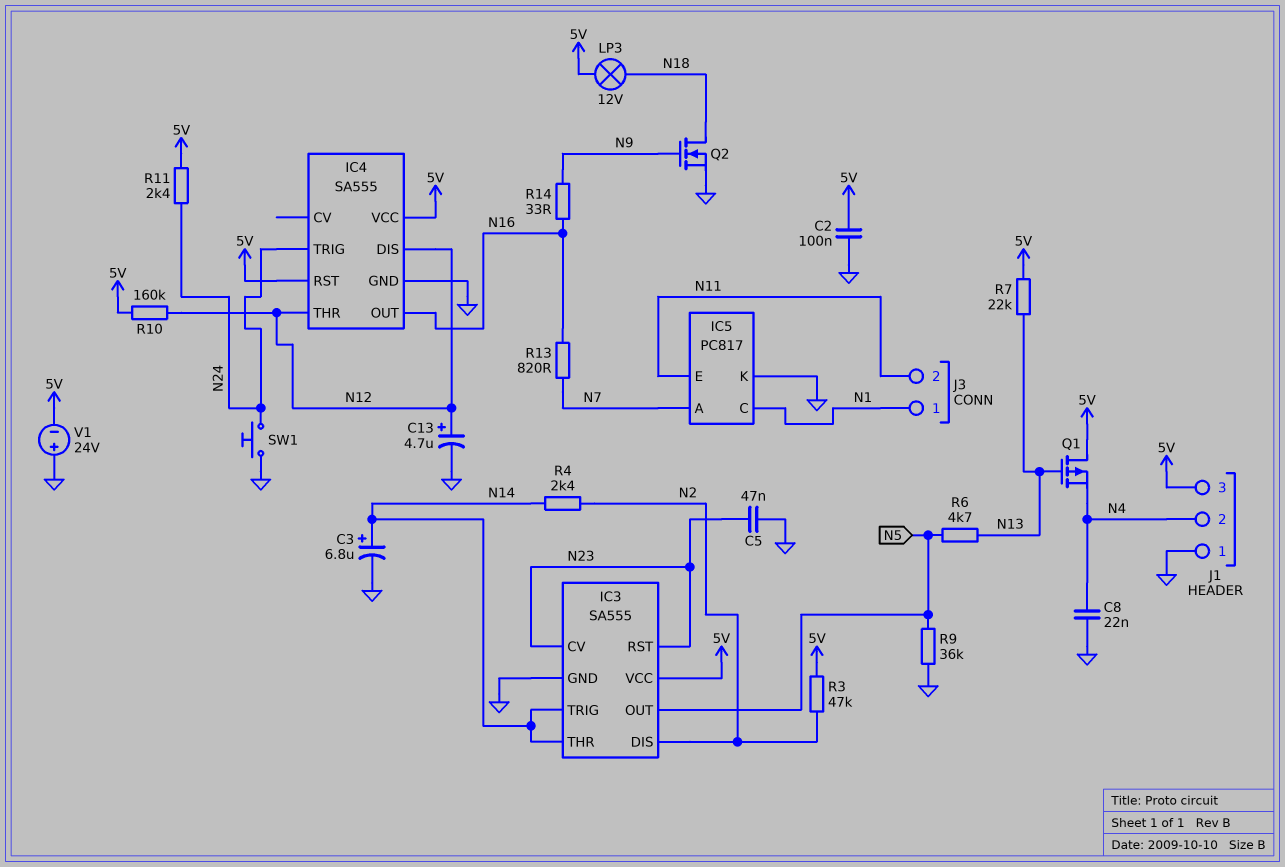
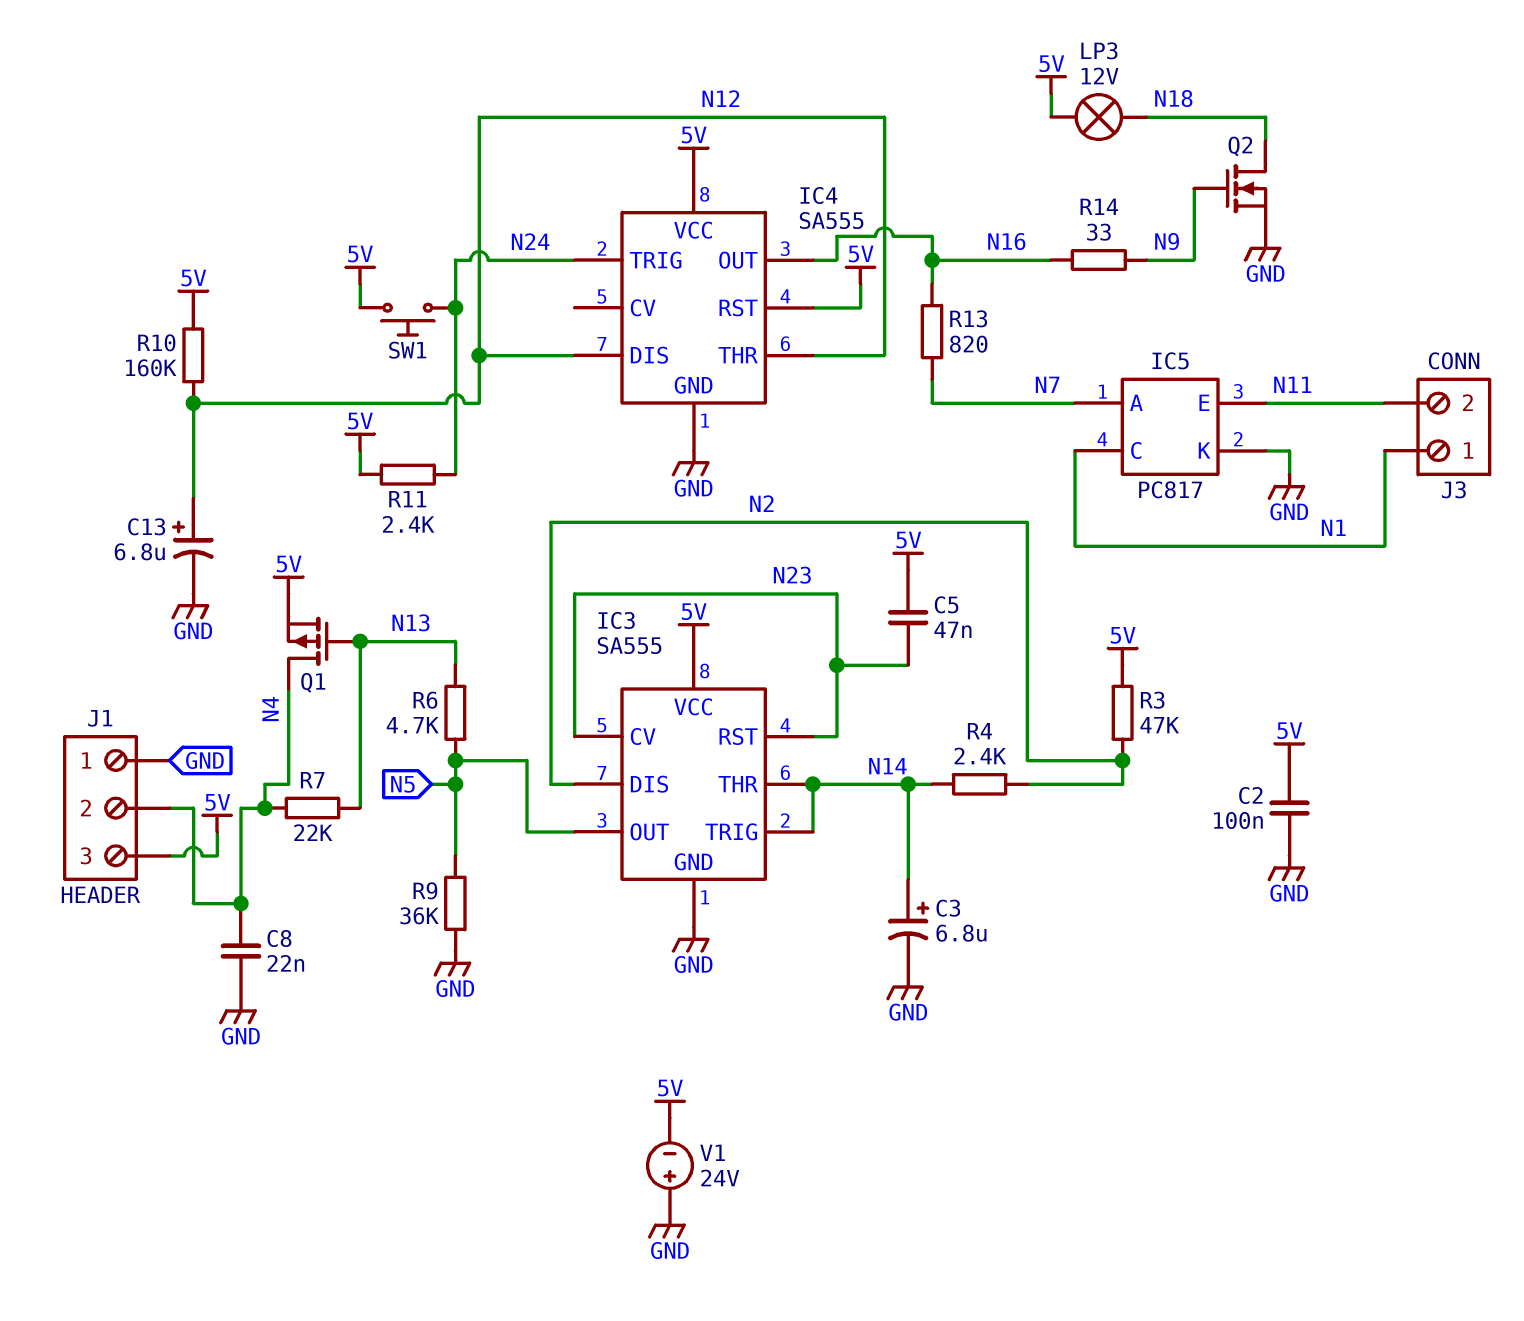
C5: 47nF (GND, N23) -> 47nF (5V, N23)
C13: 4.7uF (plus N12, minus GND) -> 6.8uF (plus N12, minus GND)
Q1: PMOS (G N13, D 5V, S N4) -> PMOS (G N13, D N4, S 5V)
R7: 22k (5V, N13) -> 22k (N4, N13)
SW1: button (GND, N24) -> button (5V, N24)

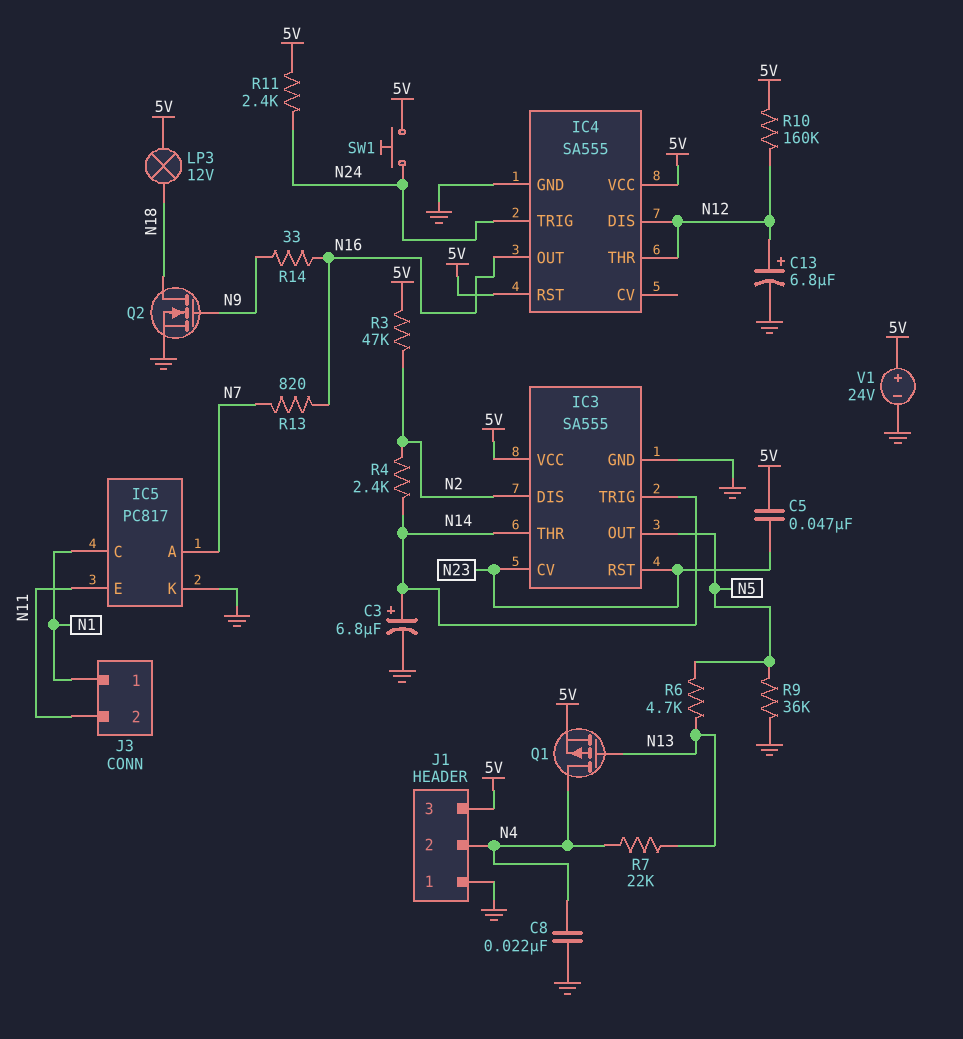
C2: 100nF (5V, GND) -> none
V1: 24V (plus GND, minus 5V) -> 24V (plus 5V, minus GND)

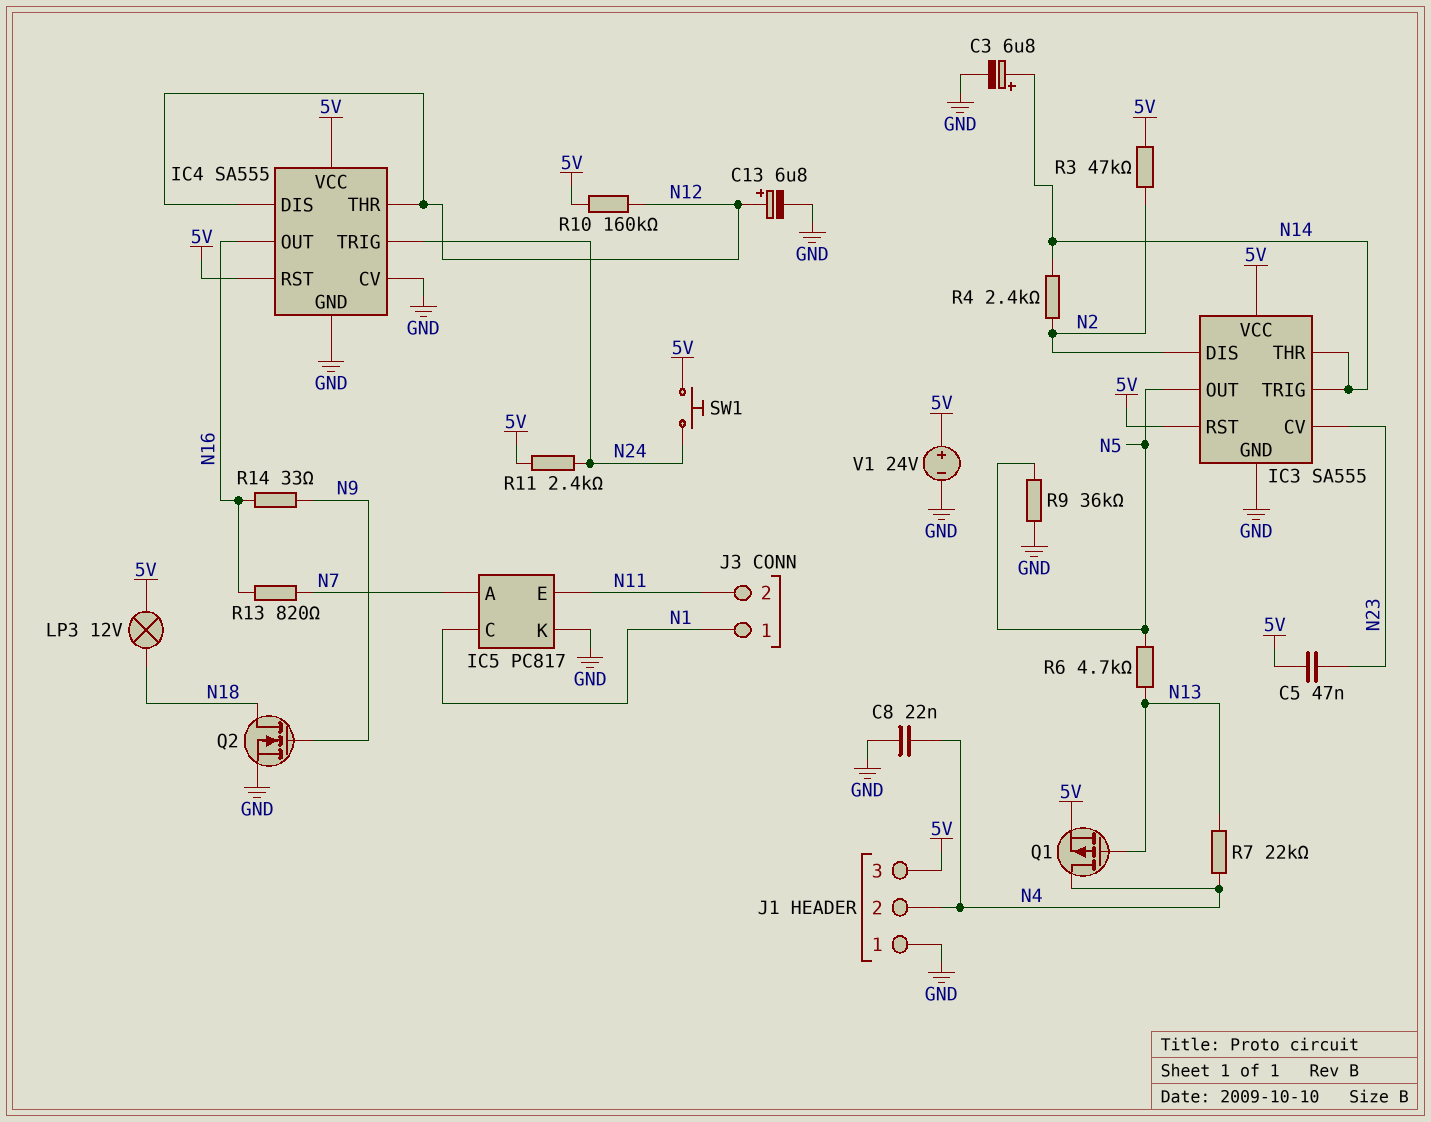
IC3 pin RST: N23 -> 5V
IC4 pin CV: none -> GND

